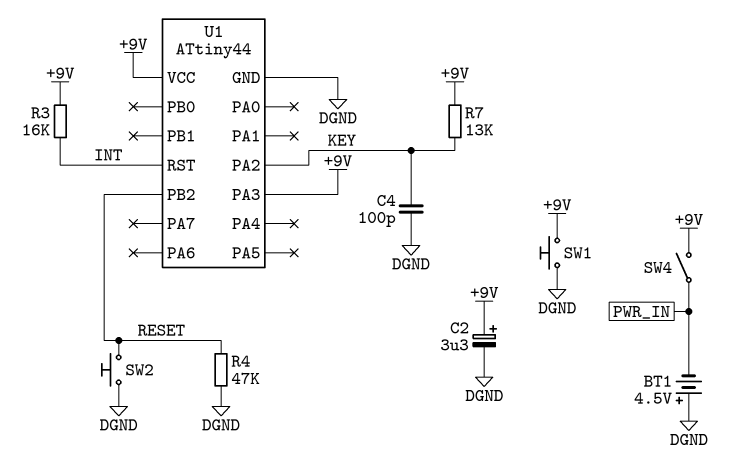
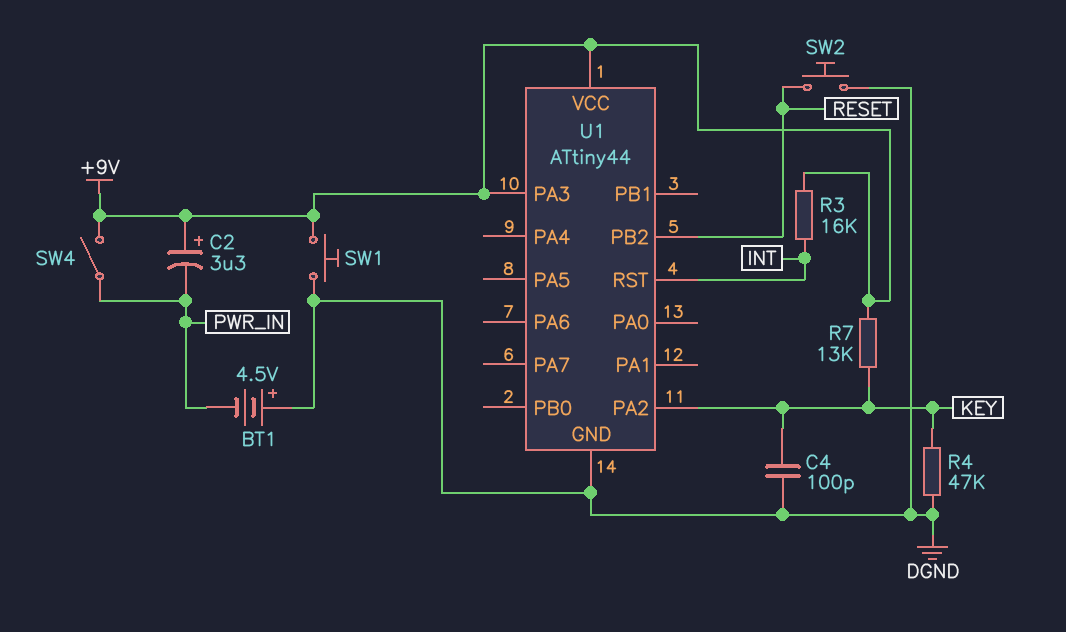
C2: 3.3uF (plus +9V, minus DGND) -> 3.3uF (plus +9V, minus PWR_IN)
R4: 47k (DGND, RESET) -> 47k (DGND, KEY)

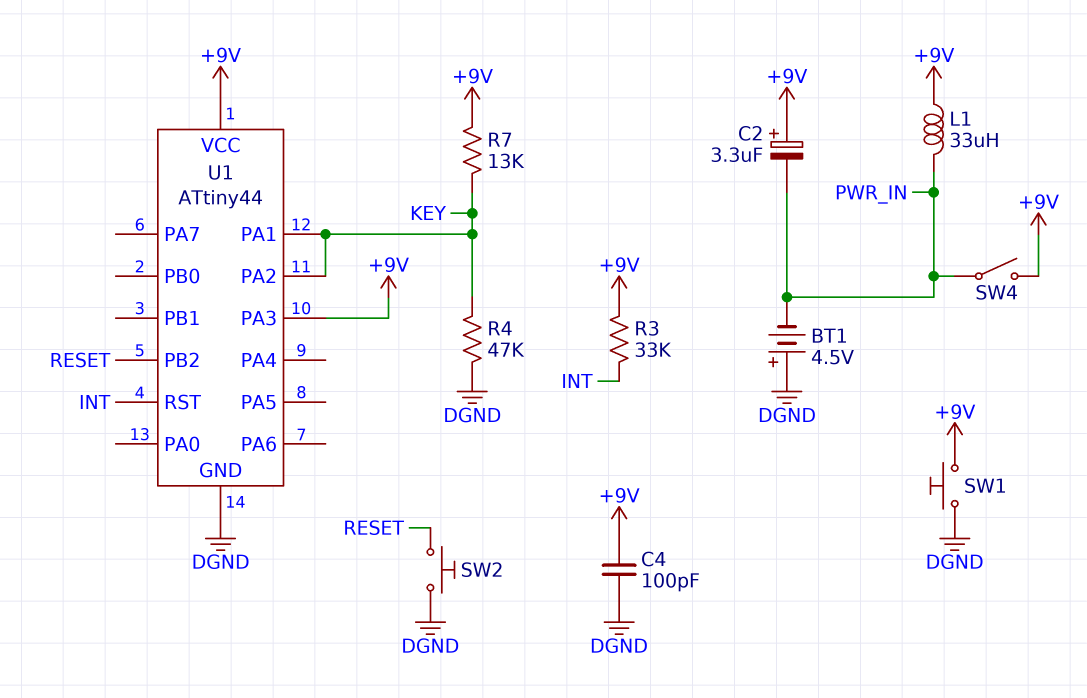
C4: 100pF (DGND, KEY) -> 100pF (+9V, DGND)
L1: none -> 33uH (+9V, PWR_IN)
R3: 16k (+9V, INT) -> 33k (+9V, INT)
U1 pin PA1: none -> KEY

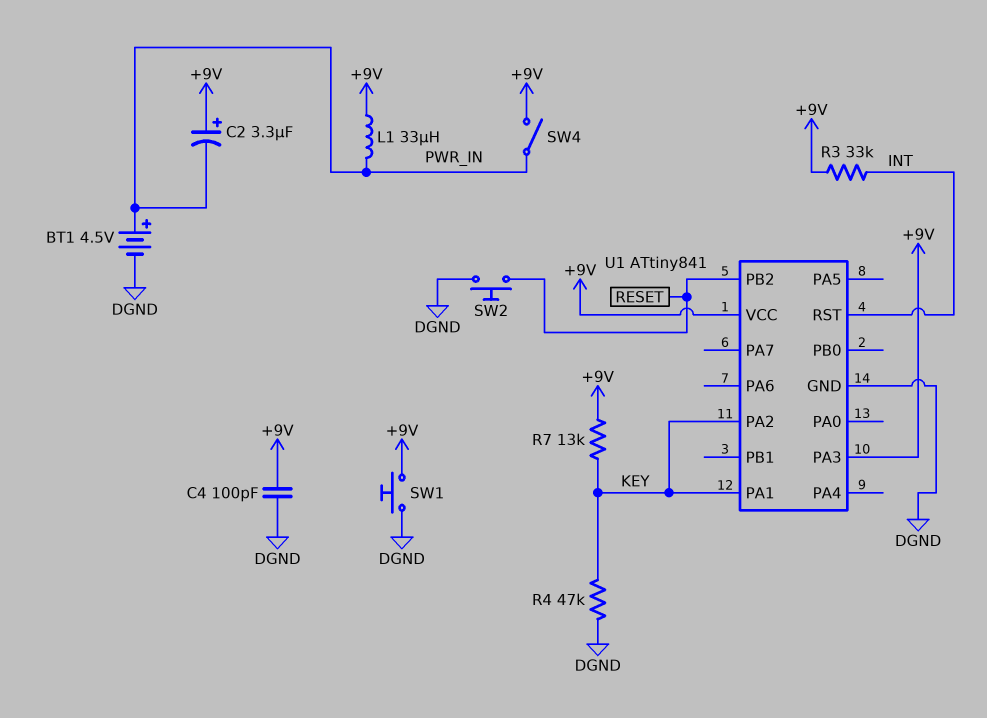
BT1: 4.5V (plus DGND, minus PWR_IN) -> 4.5V (plus PWR_IN, minus DGND)
U1: ATtiny44 -> ATtiny841

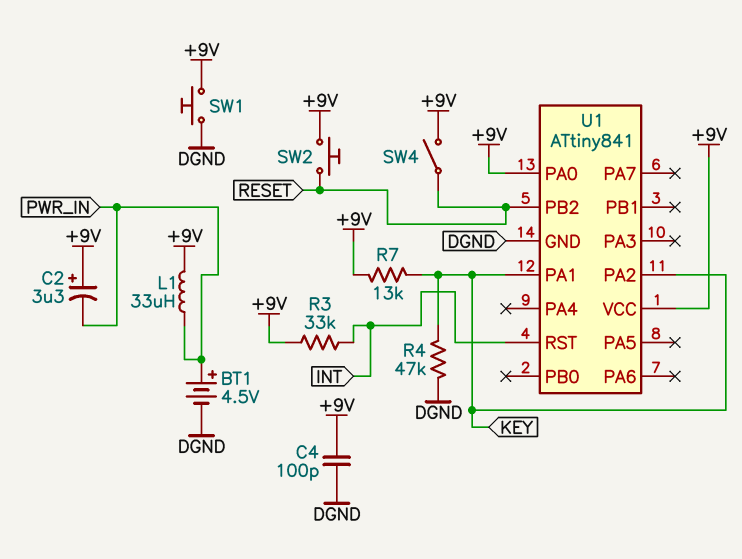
SW2: button (DGND, RESET) -> button (+9V, RESET)
SW4: switch (+9V, PWR_IN) -> switch (+9V, RESET)
U1 pin PA0: none -> +9V
U1 pin PA3: +9V -> none

